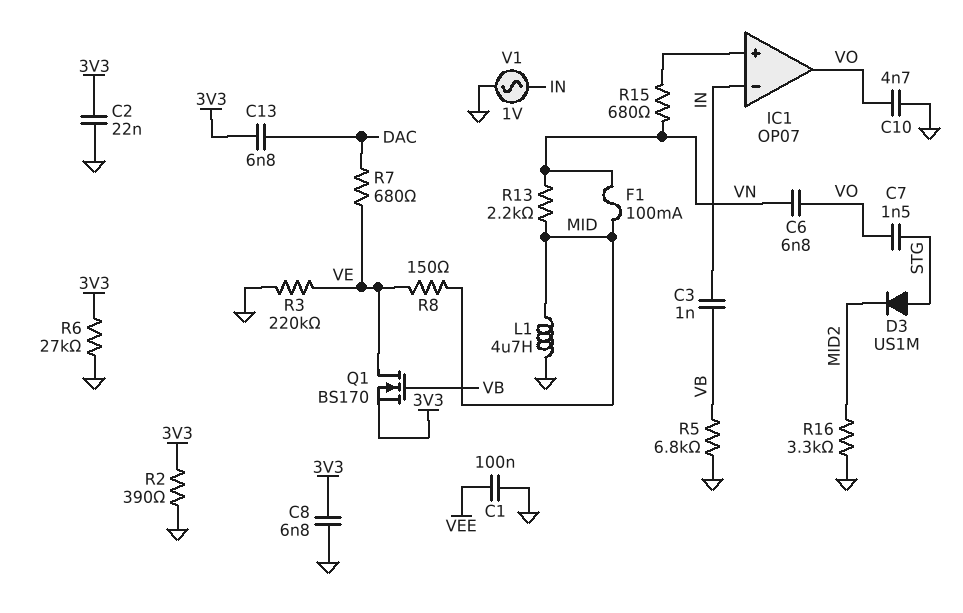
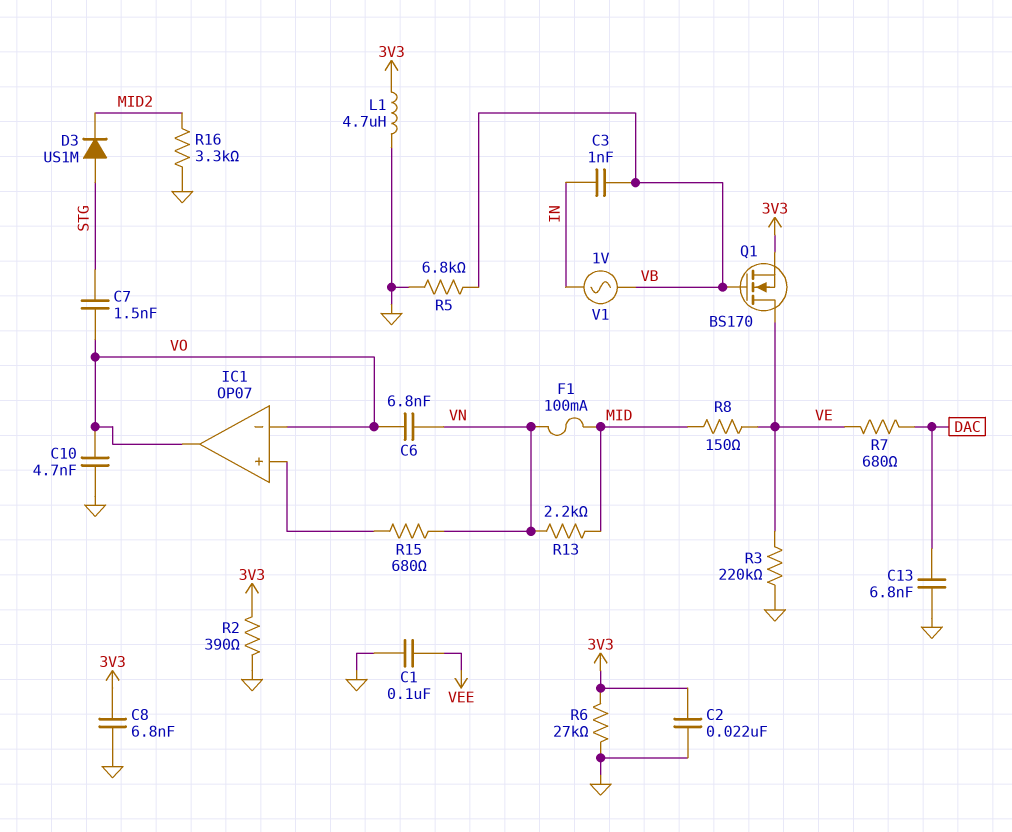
C13: 6.8nF (3V3, DAC) -> 6.8nF (DAC, GND)
IC1 pin in-: IN -> VO
L1: 4.7uH (GND, MID) -> 4.7uH (3V3, GND)
V1: AC 1V (GND, IN) -> AC 1V (IN, VB)

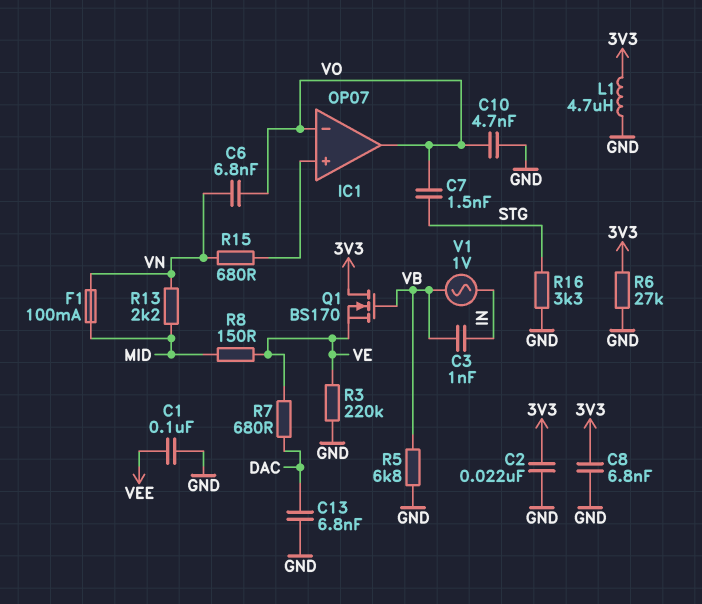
D3: diode US1M (A STG, K MID2) -> none
Q1: NMOS BS170 (G VB, D VE, S 3V3) -> NMOS BS170 (G VB, D 3V3, S VE)
R2: 390 (3V3, GND) -> none
R16: 3.3k (GND, MID2) -> 3.3k (GND, STG)

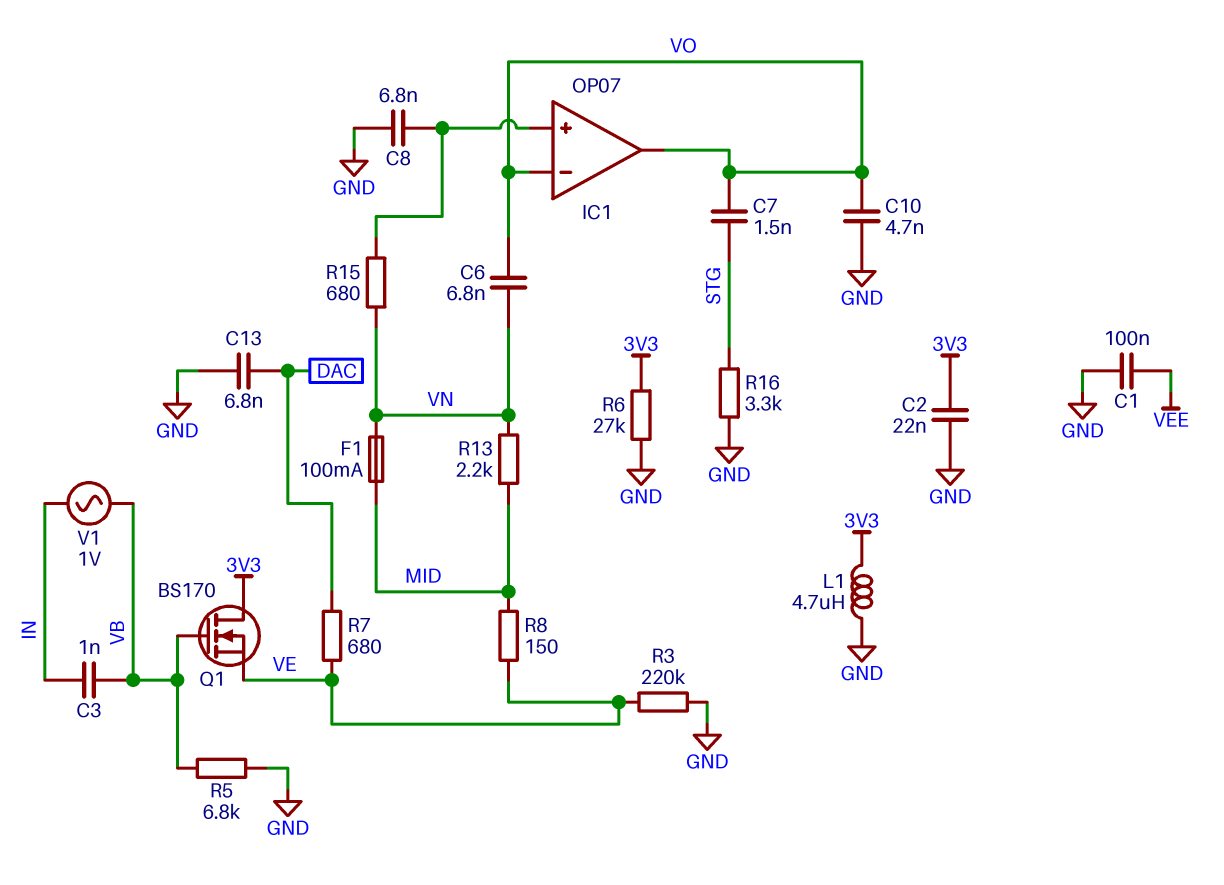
C8: 6.8nF (3V3, GND) -> 6.8nF (GND, IC1/in+)

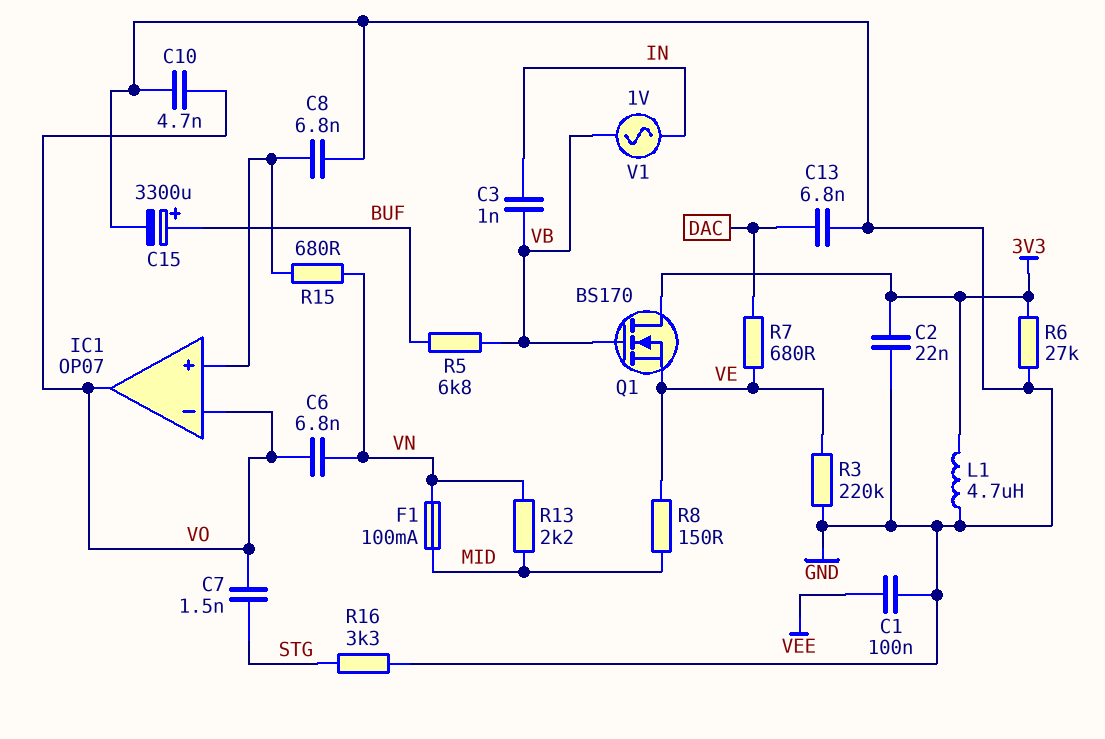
C15: none -> 3300uF (plus BUF, minus GND)
R5: 6.8k (GND, VB) -> 6.8k (BUF, VB)

